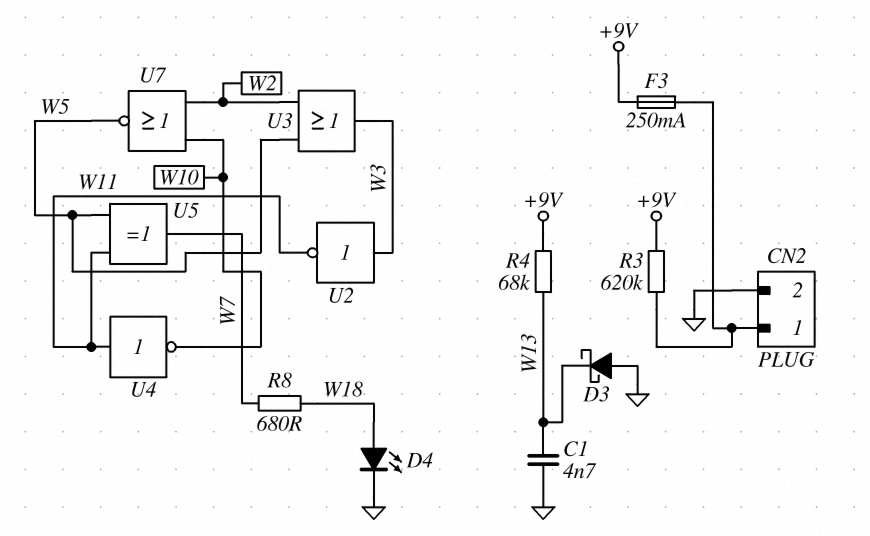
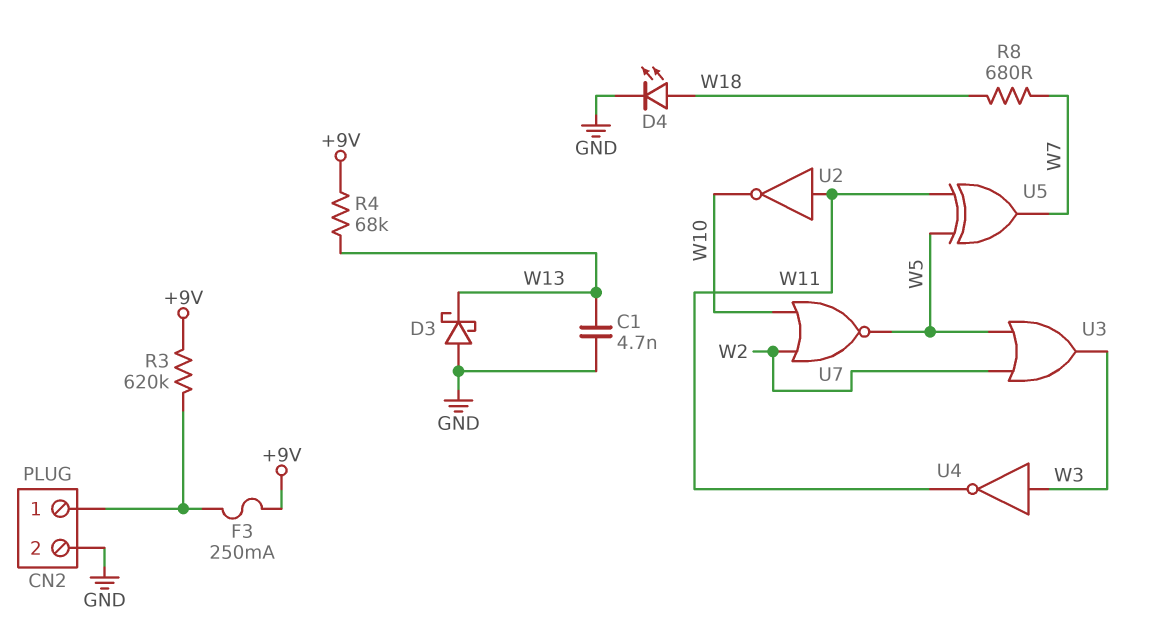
U2: NOT (in W3, out W11) -> NOT (in W11, out W10)
U4: NOT (in W11, out W10) -> NOT (in W3, out W11)

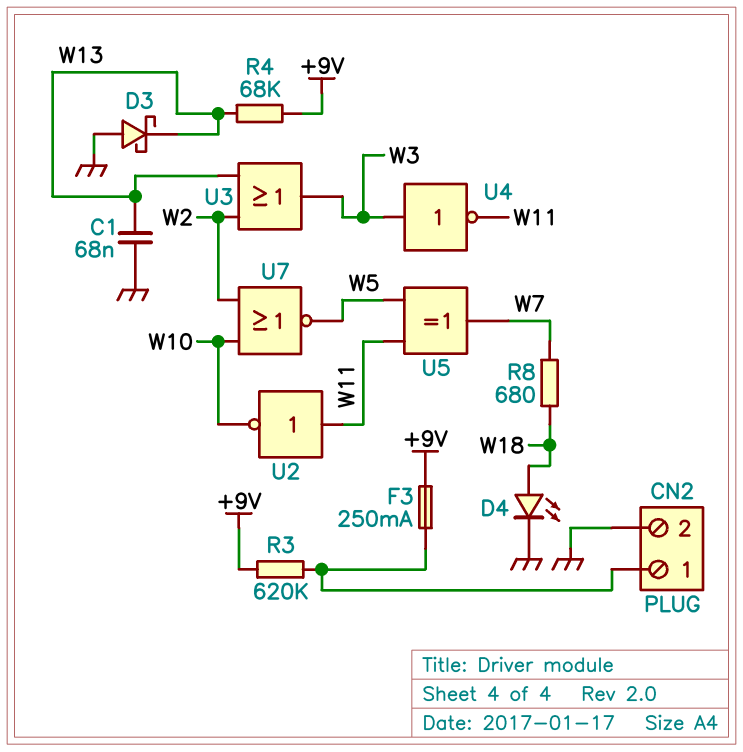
C1: 4.7nF (GND, W13) -> 68nF (GND, W13)
U3: OR (in W2, in W5, out W3) -> OR (in W2, in W13, out W3)

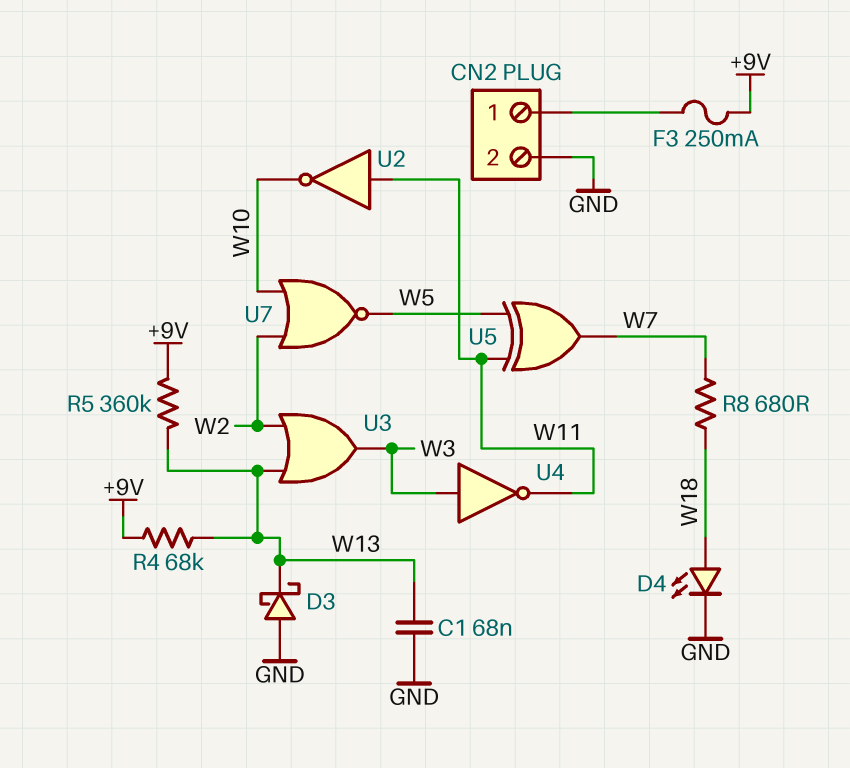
R3: 620k (+9V, CN2/1) -> none
R5: none -> 360k (+9V, W13)

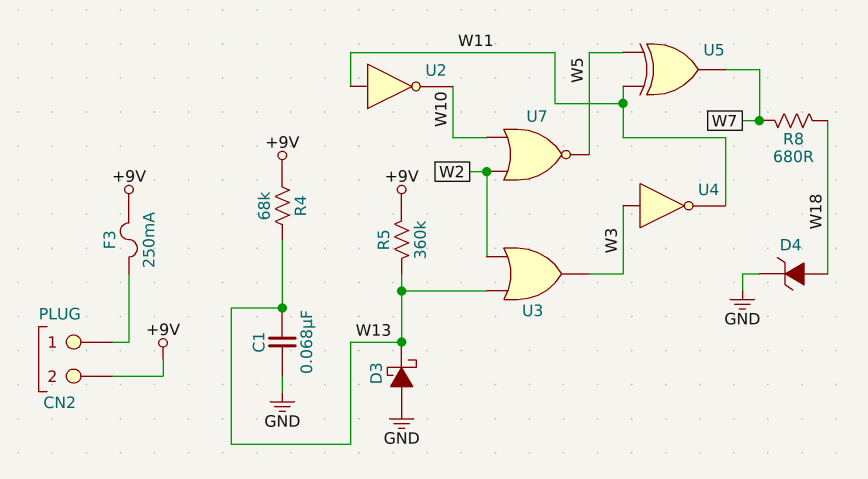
CN2 pin 2: GND -> +9V
D4: LED (A W18, K GND) -> zener (A W18, K GND)

